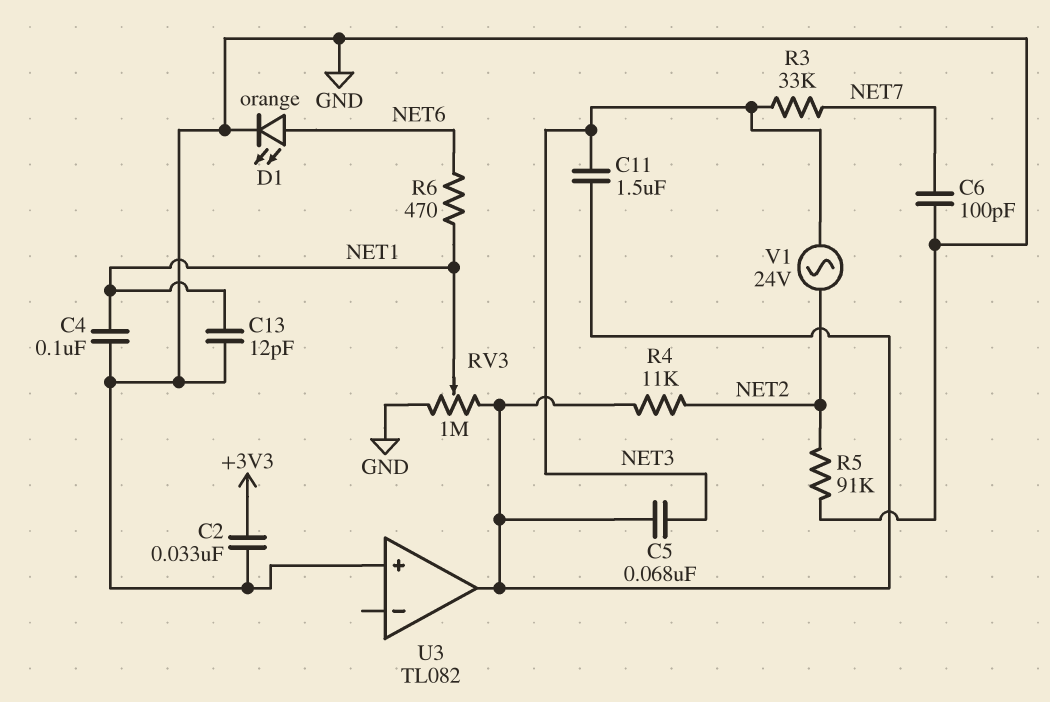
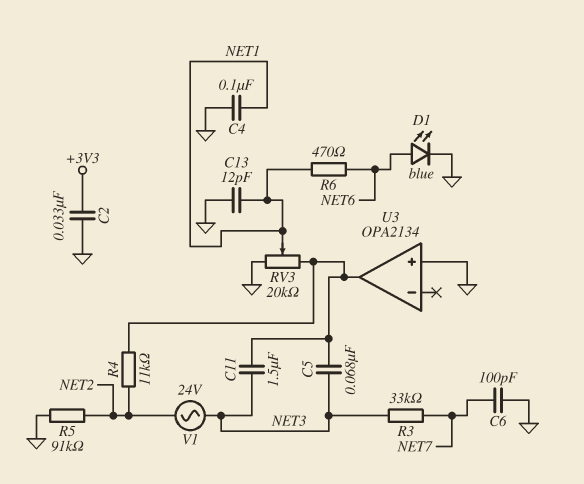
D1: LED orange (A NET6, K GND) -> LED blue (A NET6, K GND)
RV3: 1M (GND, U3/out, wiper NET1) -> 20k (GND, U3/out, wiper NET1)
U3: TL082 -> OPA2134

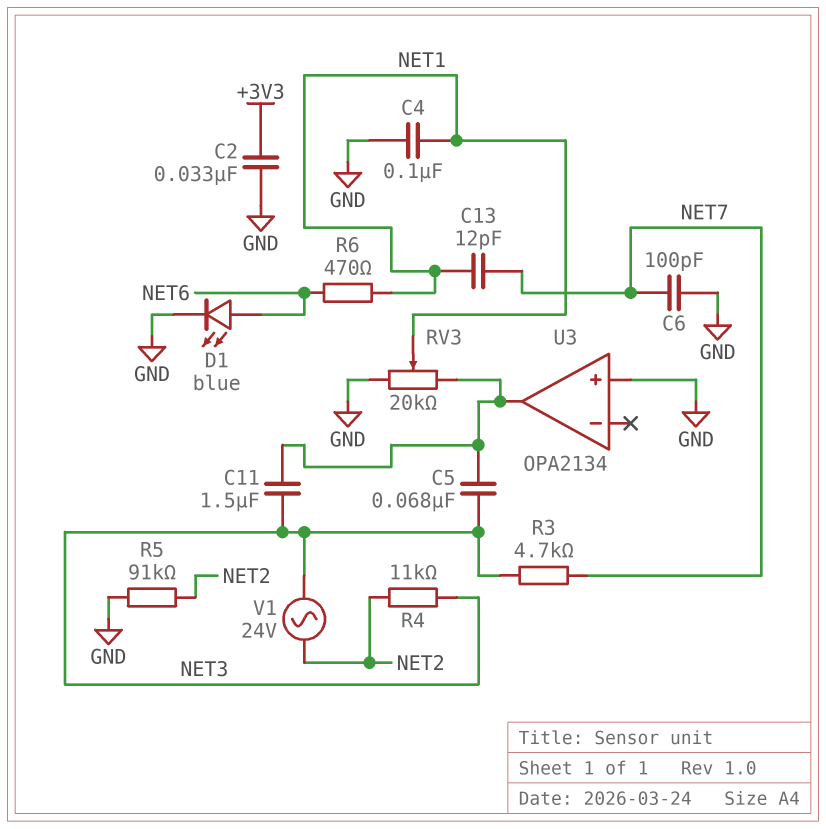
C13: 12pF (GND, NET1) -> 12pF (NET1, NET7)
R3: 33k (NET3, NET7) -> 4.7k (NET3, NET7)
R4: 11k (NET2, U3/out) -> 11k (NET2, NET3)

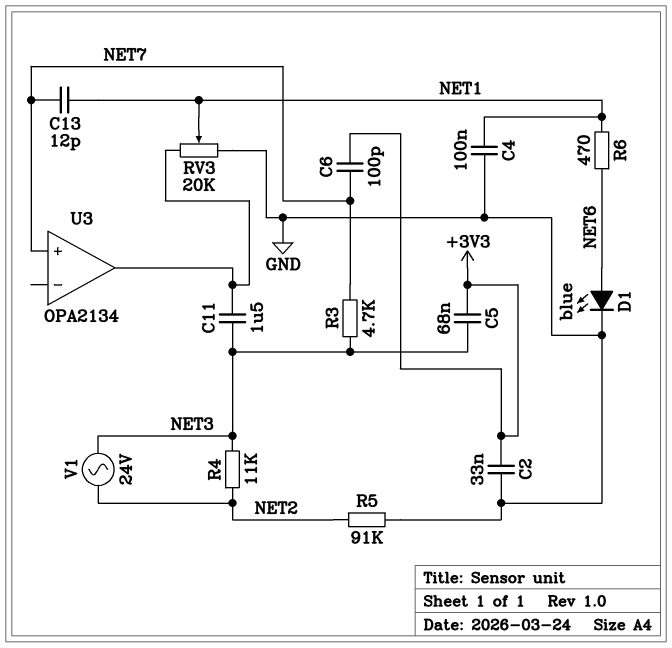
C5: 68nF (NET3, U3/out) -> 68nF (+3V3, NET3)
C6: 100pF (GND, NET7) -> 100pF (+3V3, NET7)
U3 pin in+: GND -> NET7

